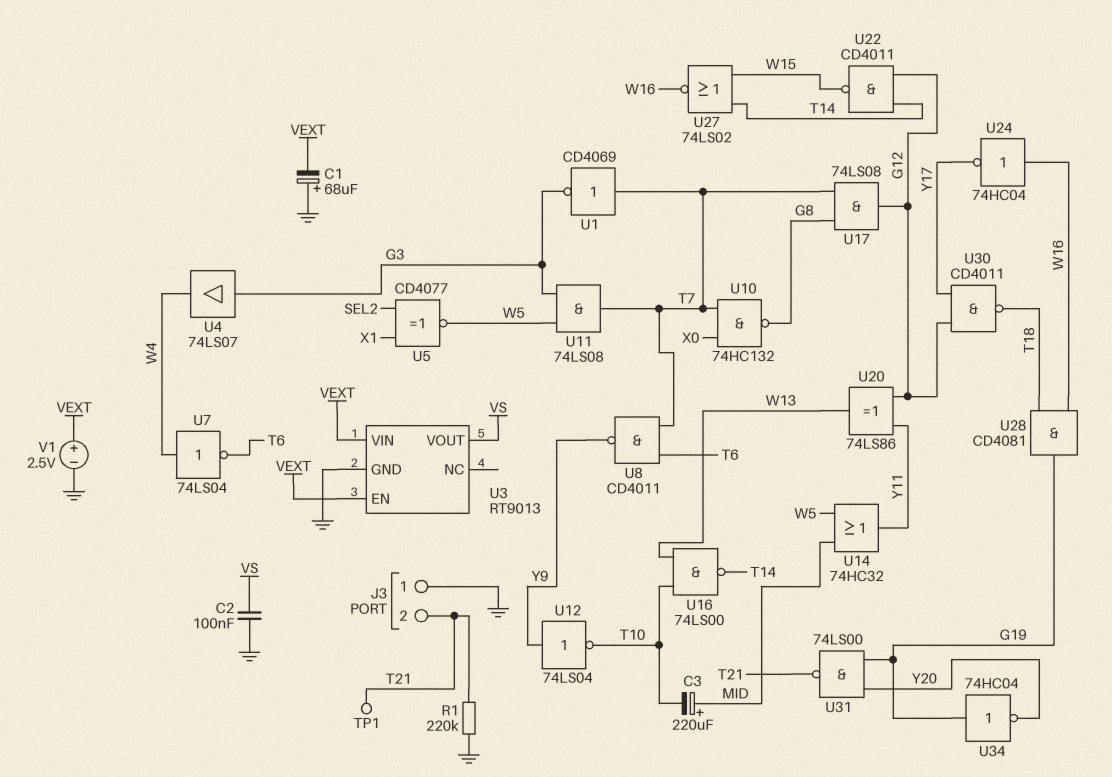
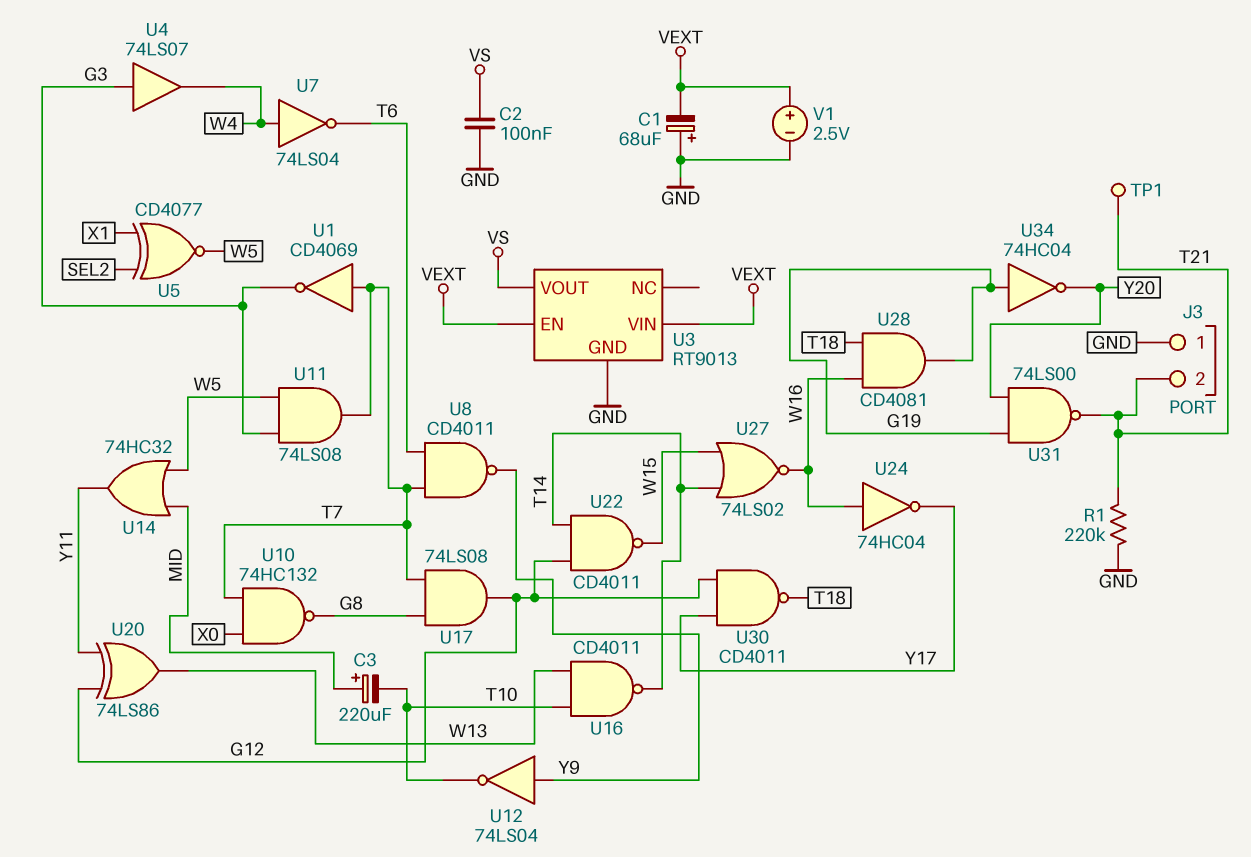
U16: NAND 74LS00 (in T10, in W13, out T14) -> NAND CD4011 (in T10, in W13, out T14)

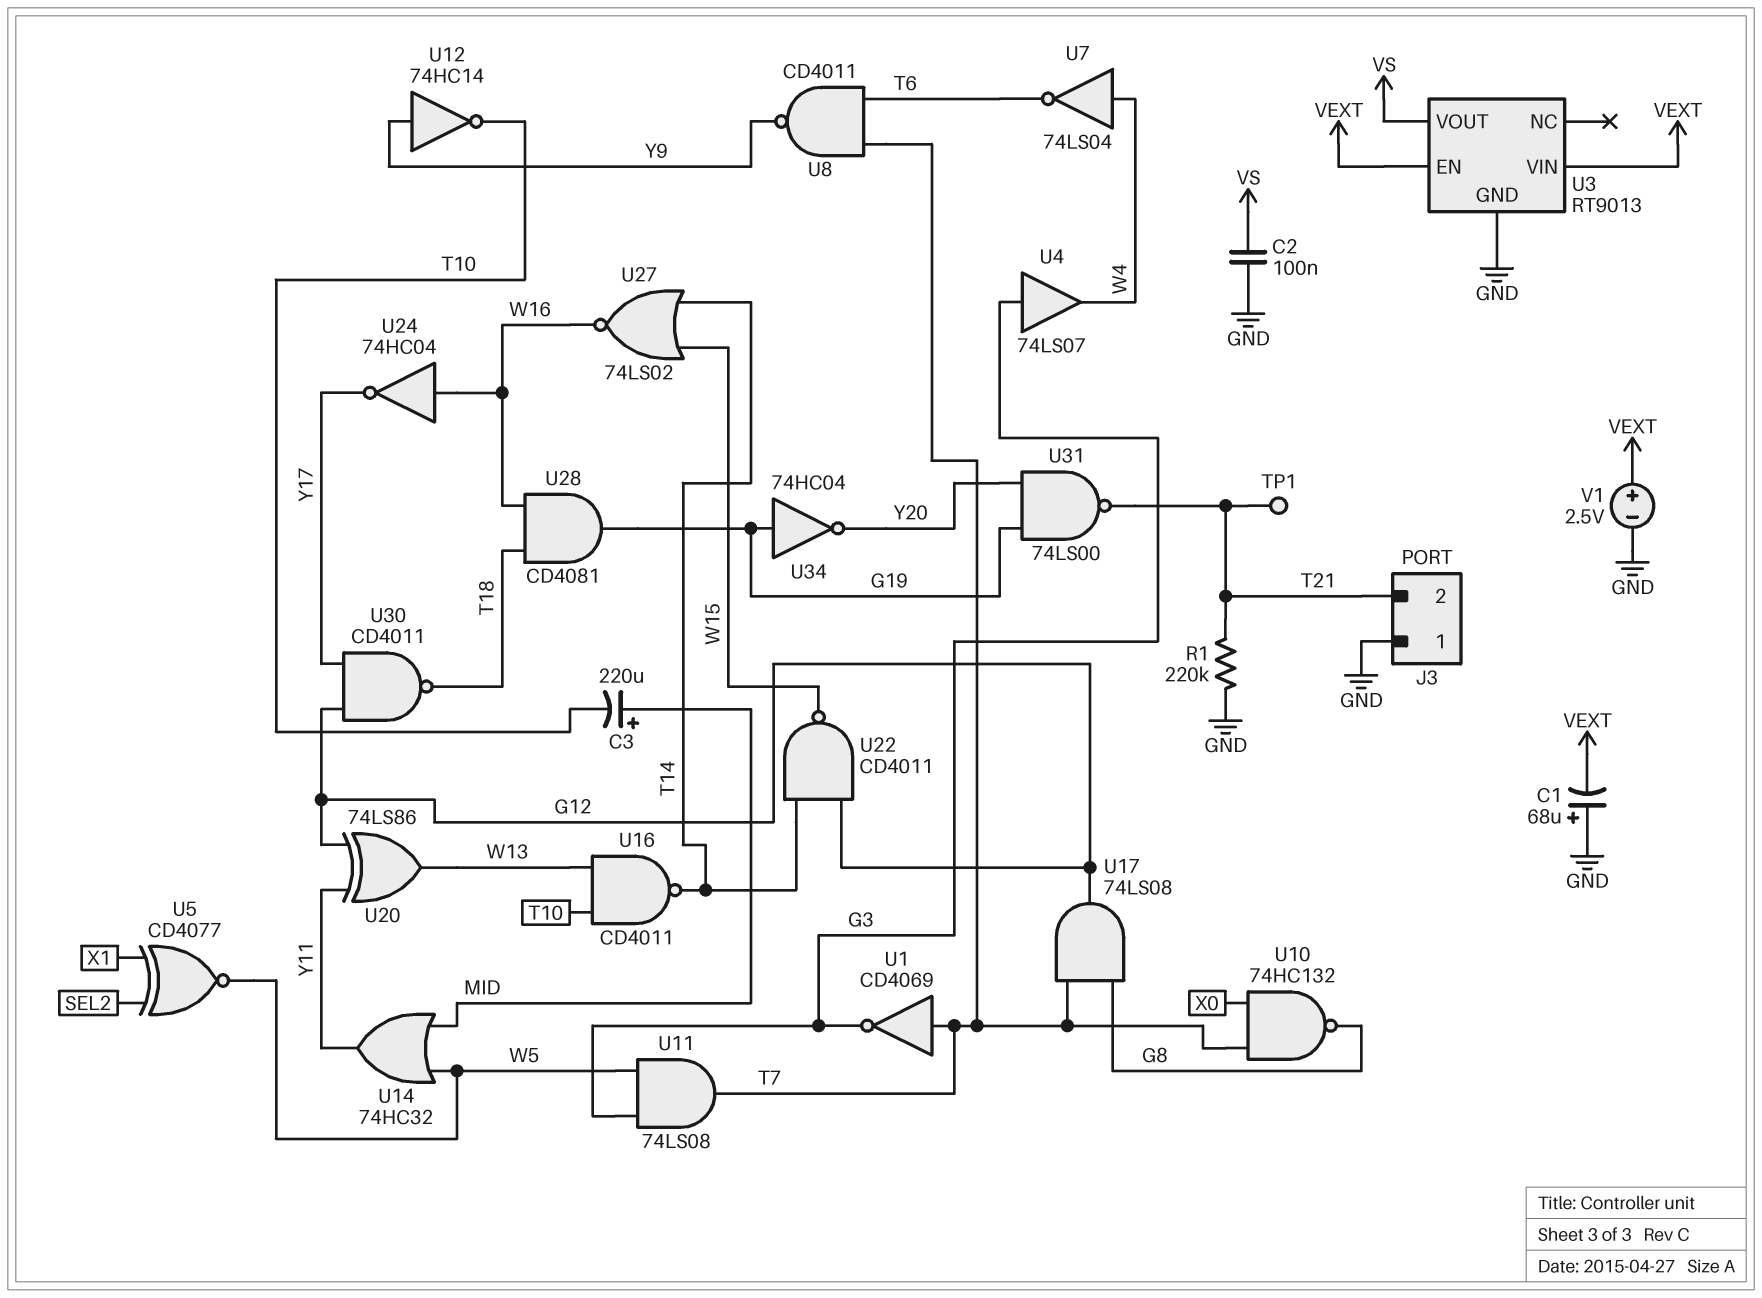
U12: NOT 74LS04 (in Y9, out T10) -> NOT 74HC14 (in Y9, out T10)

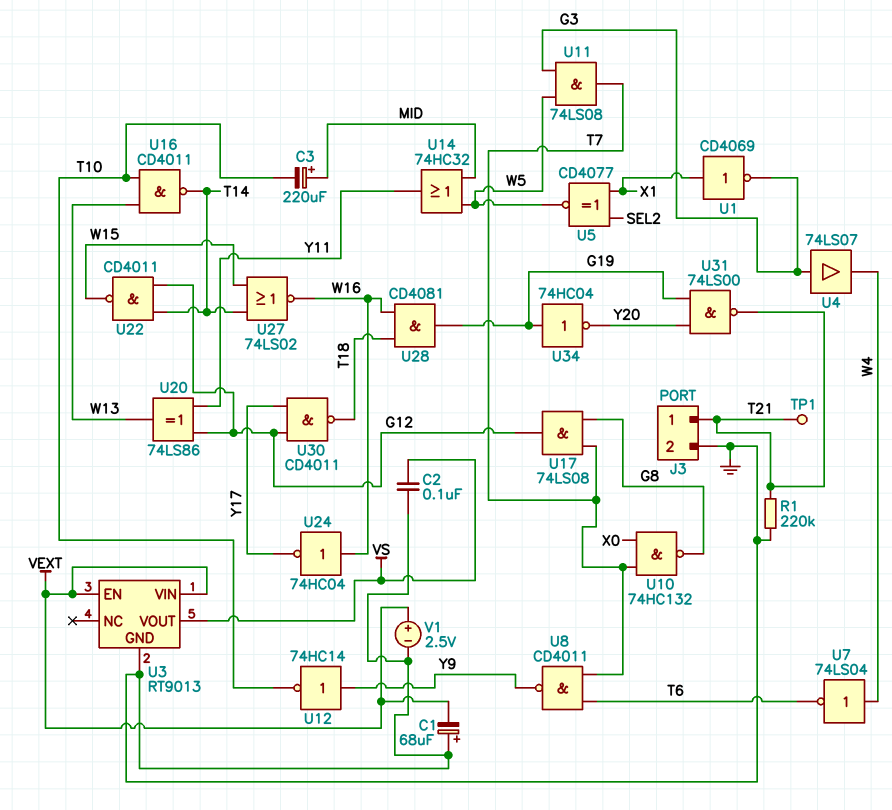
J3 pin 1: GND -> T21
J3 pin 2: T21 -> GND
U1: NOT CD4069 (in T7, out G3) -> NOT CD4069 (in X1, out G3)

